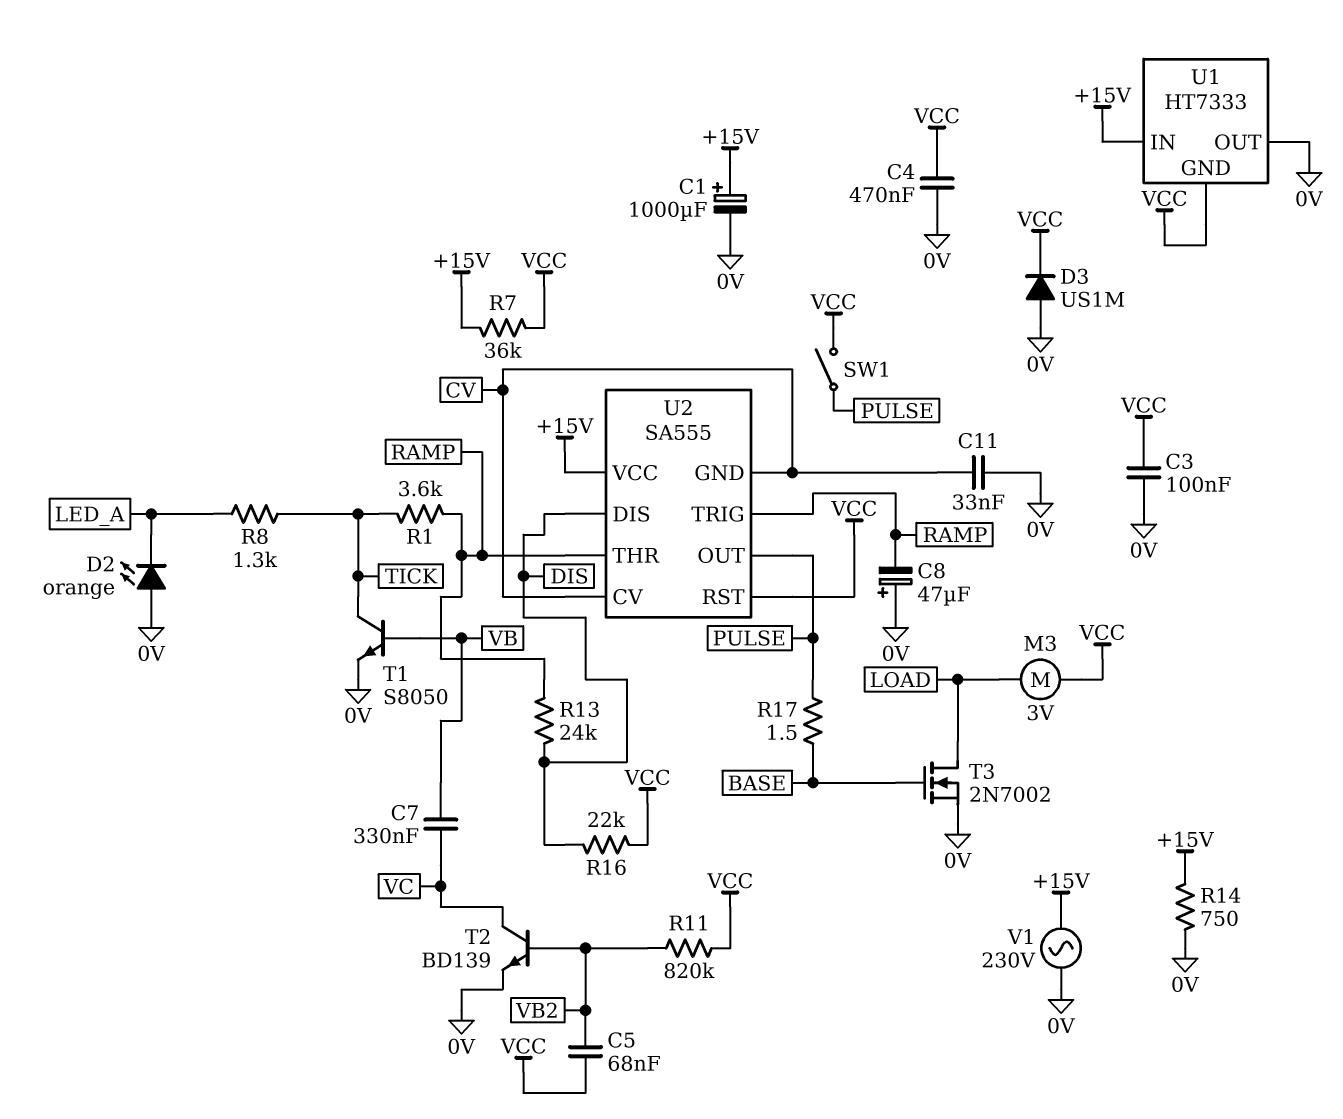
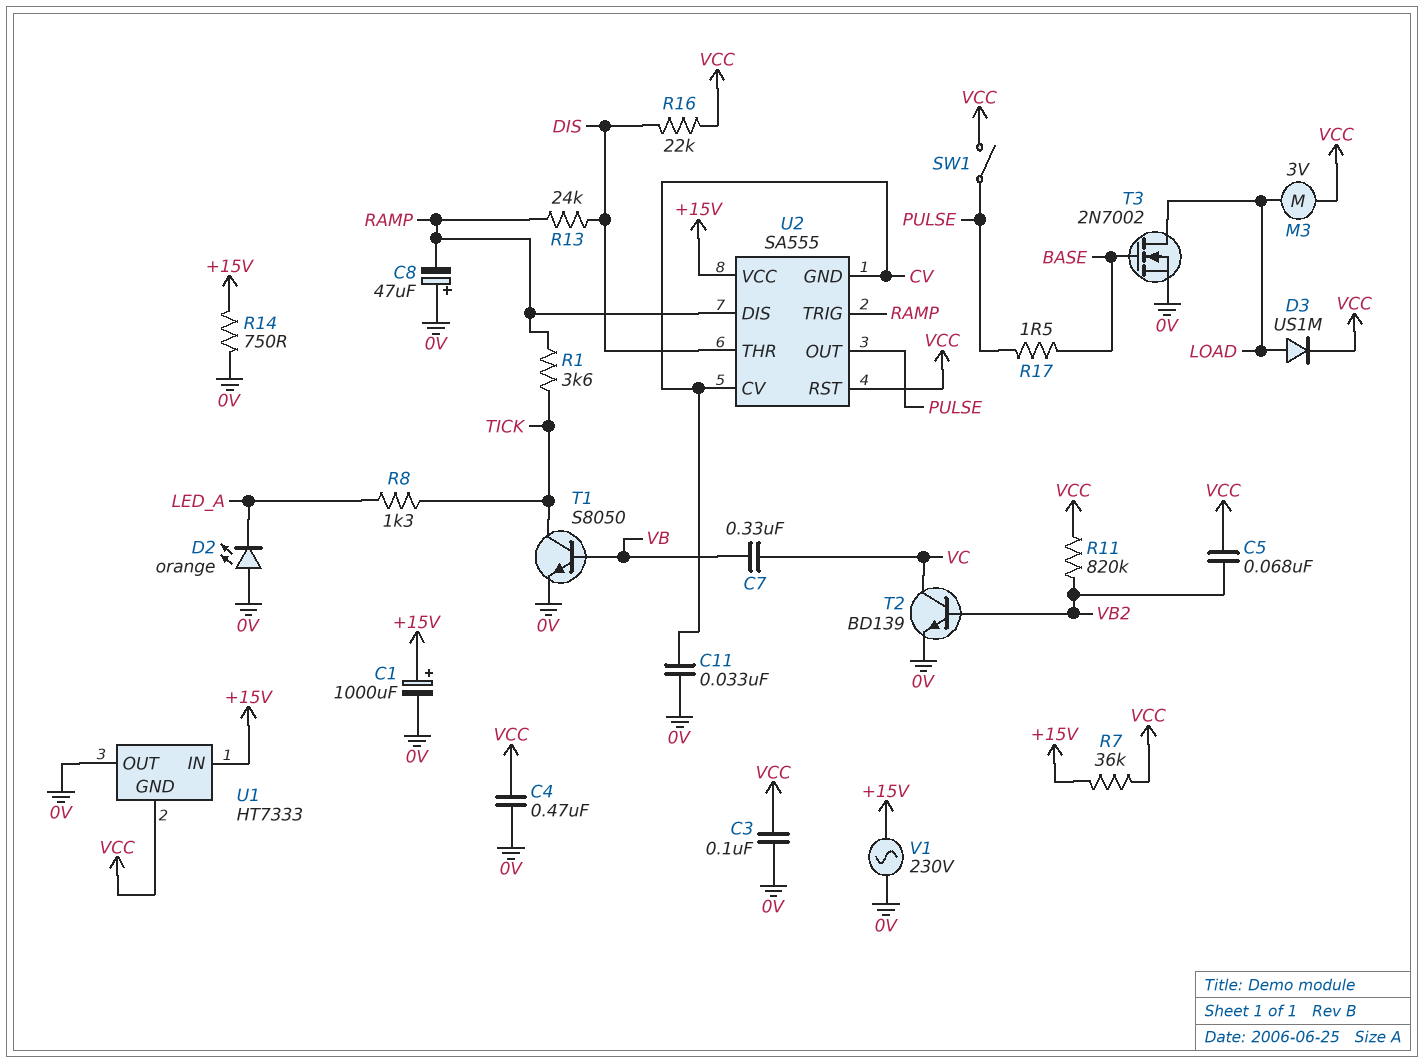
D3: diode US1M (A 0V, K VCC) -> diode US1M (A LOAD, K VCC)
U2 pin DIS: DIS -> RAMP
U2 pin THR: RAMP -> DIS

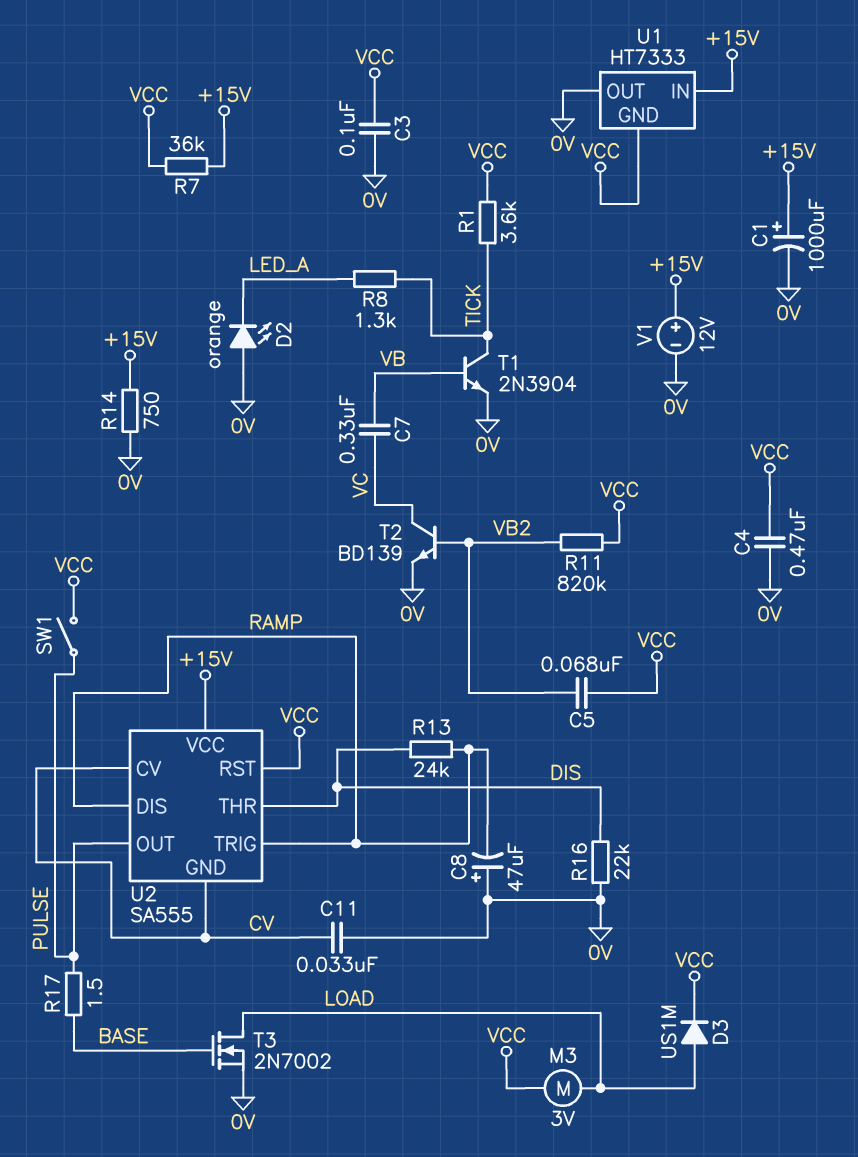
R1: 3.6k (RAMP, TICK) -> 3.6k (TICK, VCC)
R16: 22k (DIS, VCC) -> 22k (0V, DIS)
T1: NPN S8050 (B VB, C TICK, E 0V) -> NPN 2N3904 (B VB, C TICK, E 0V)
V1: AC 230V (+15V, 0V) -> 12V (plus +15V, minus 0V)

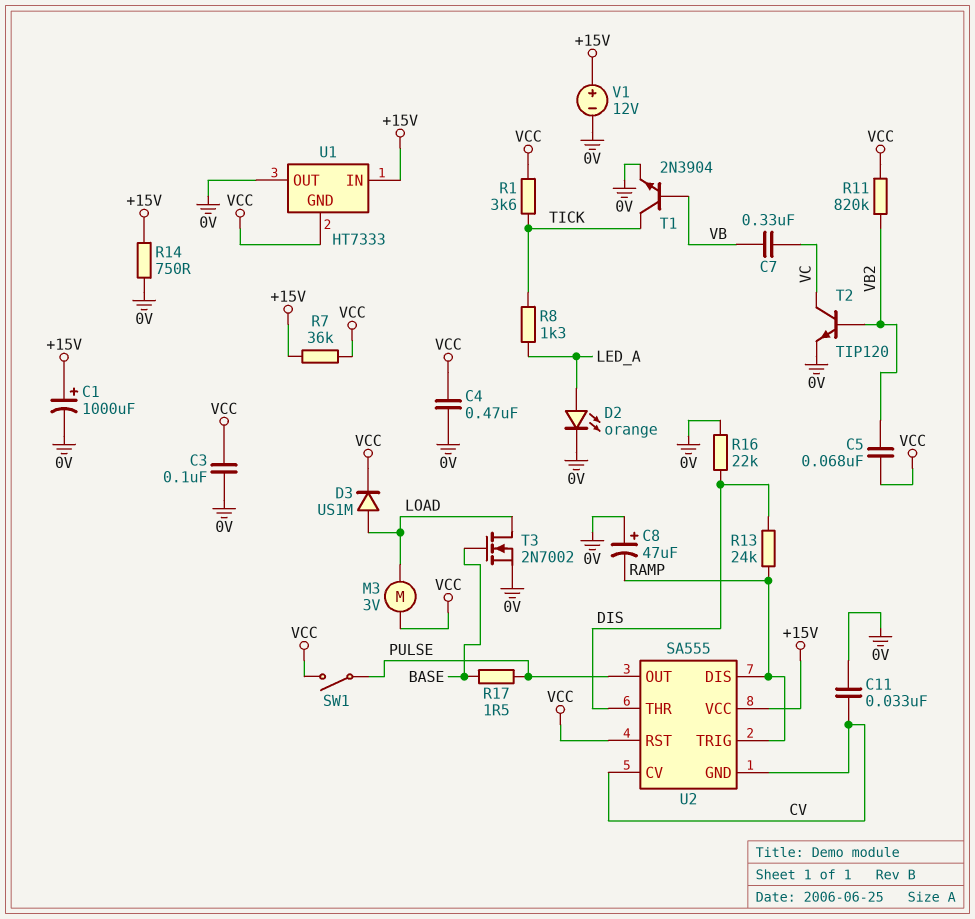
D2: LED orange (A 0V, K LED_A) -> LED orange (A LED_A, K 0V)
T2: NPN BD139 (B VB2, C VC, E 0V) -> NPN TIP120 (B VB2, C VC, E 0V)

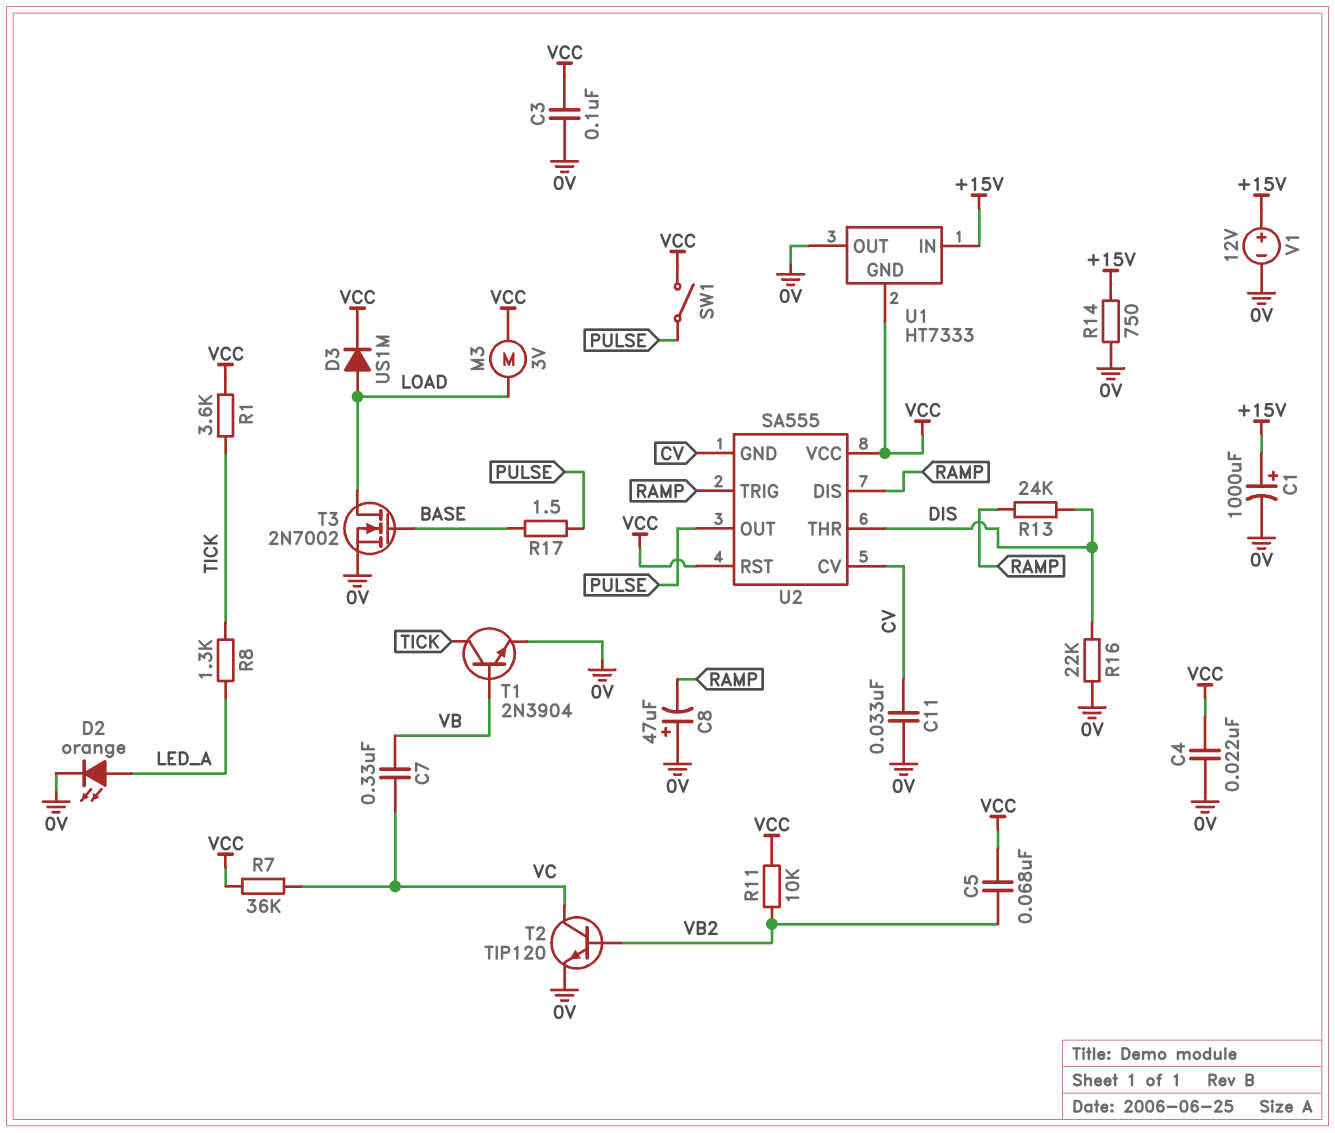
C4: 470nF (0V, VCC) -> 22nF (0V, VCC)
R7: 36k (+15V, VCC) -> 36k (VC, VCC)
R11: 820k (VB2, VCC) -> 10k (VB2, VCC)
U2 pin VCC: +15V -> VCC

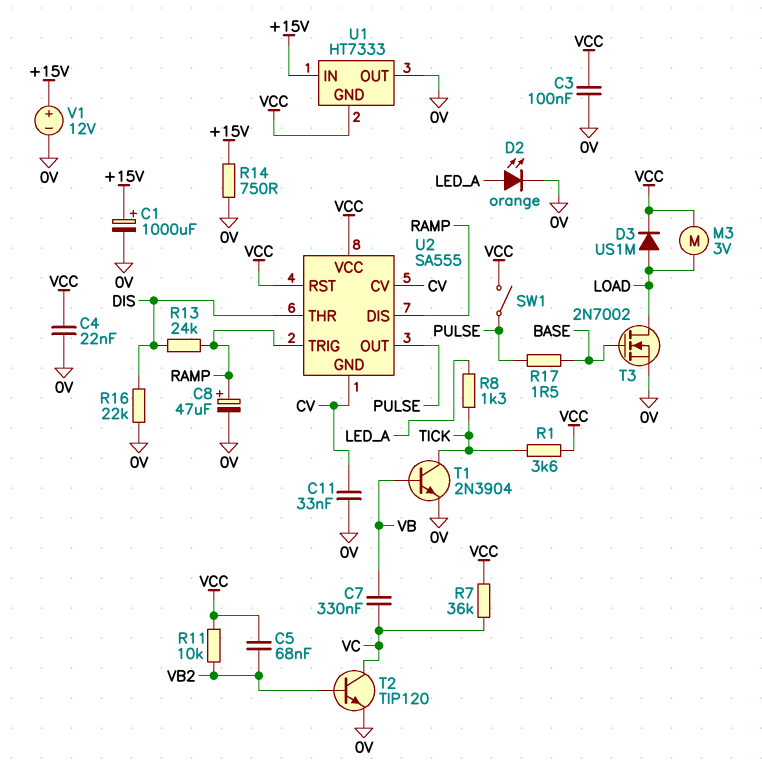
C8: 47uF (plus 0V, minus RAMP) -> 47uF (plus RAMP, minus 0V)

